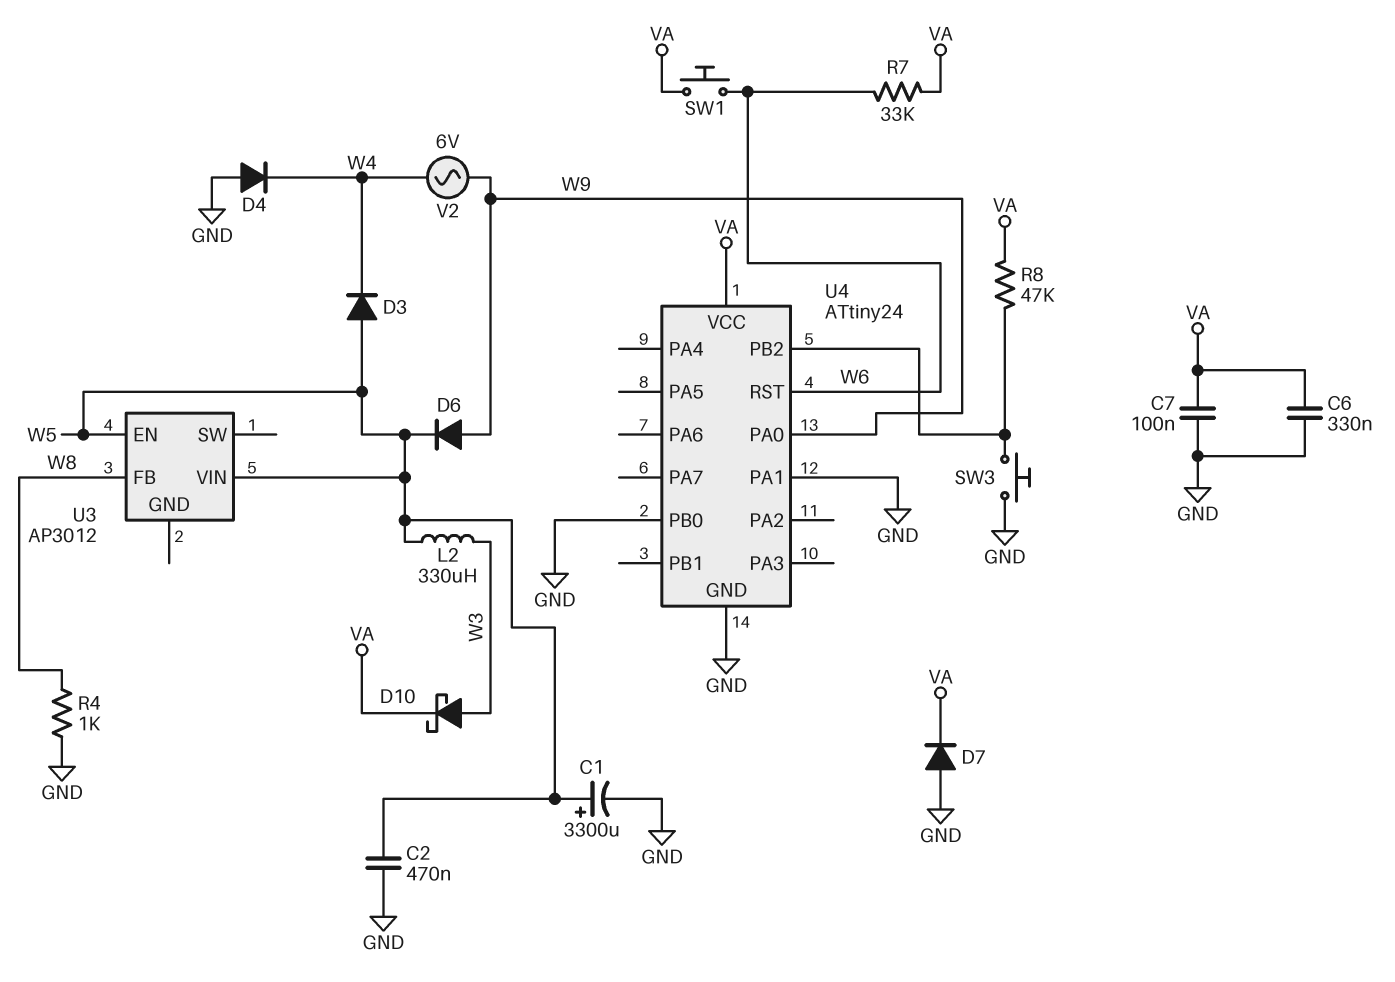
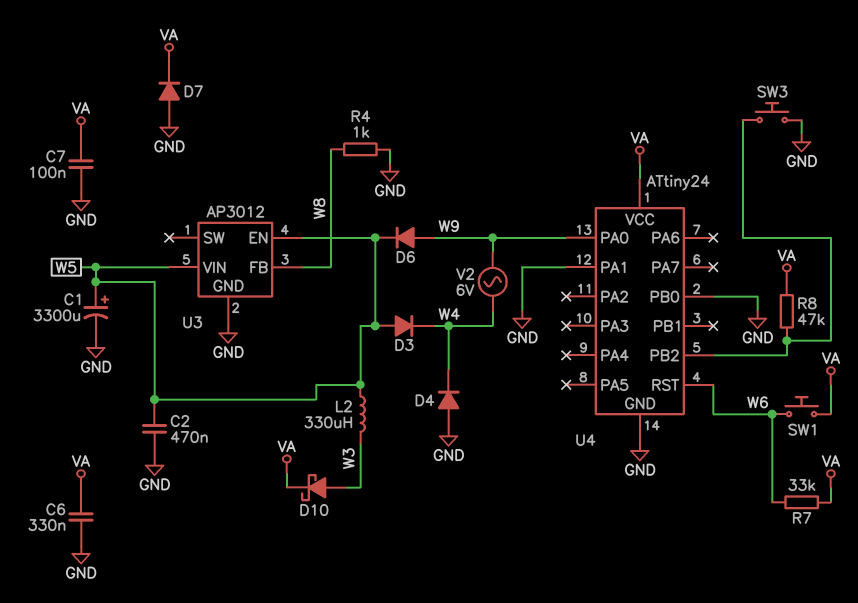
U3 pin GND: none -> GND

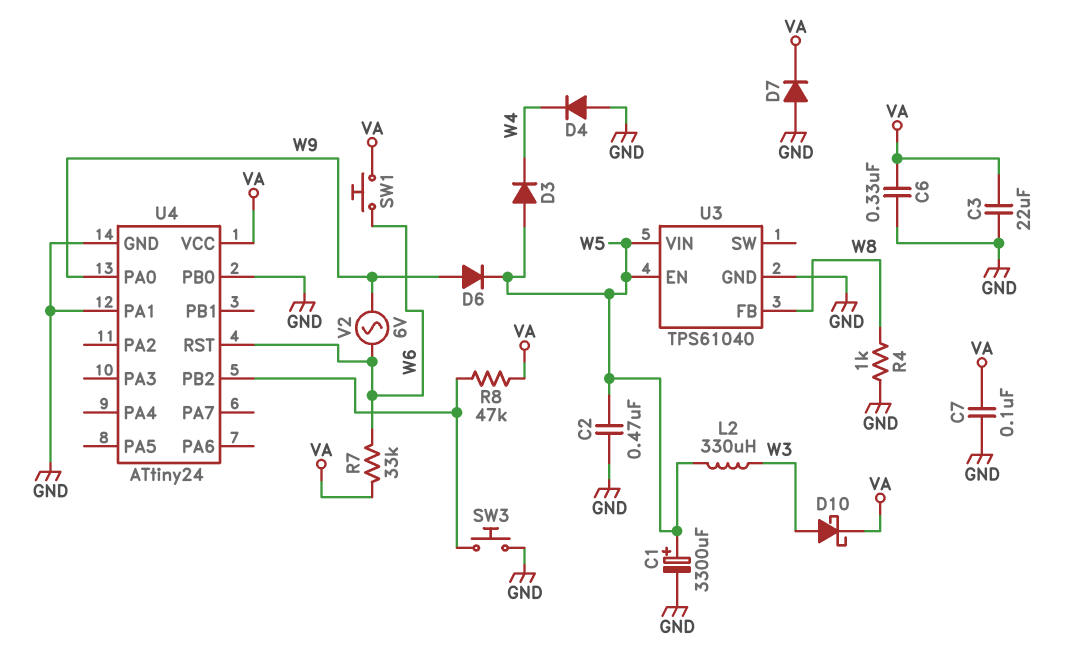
C3: none -> 22uF (GND, VA)
U3: AP3012 -> TPS61040
V2: AC 6V (W4, W9) -> AC 6V (W6, W9)

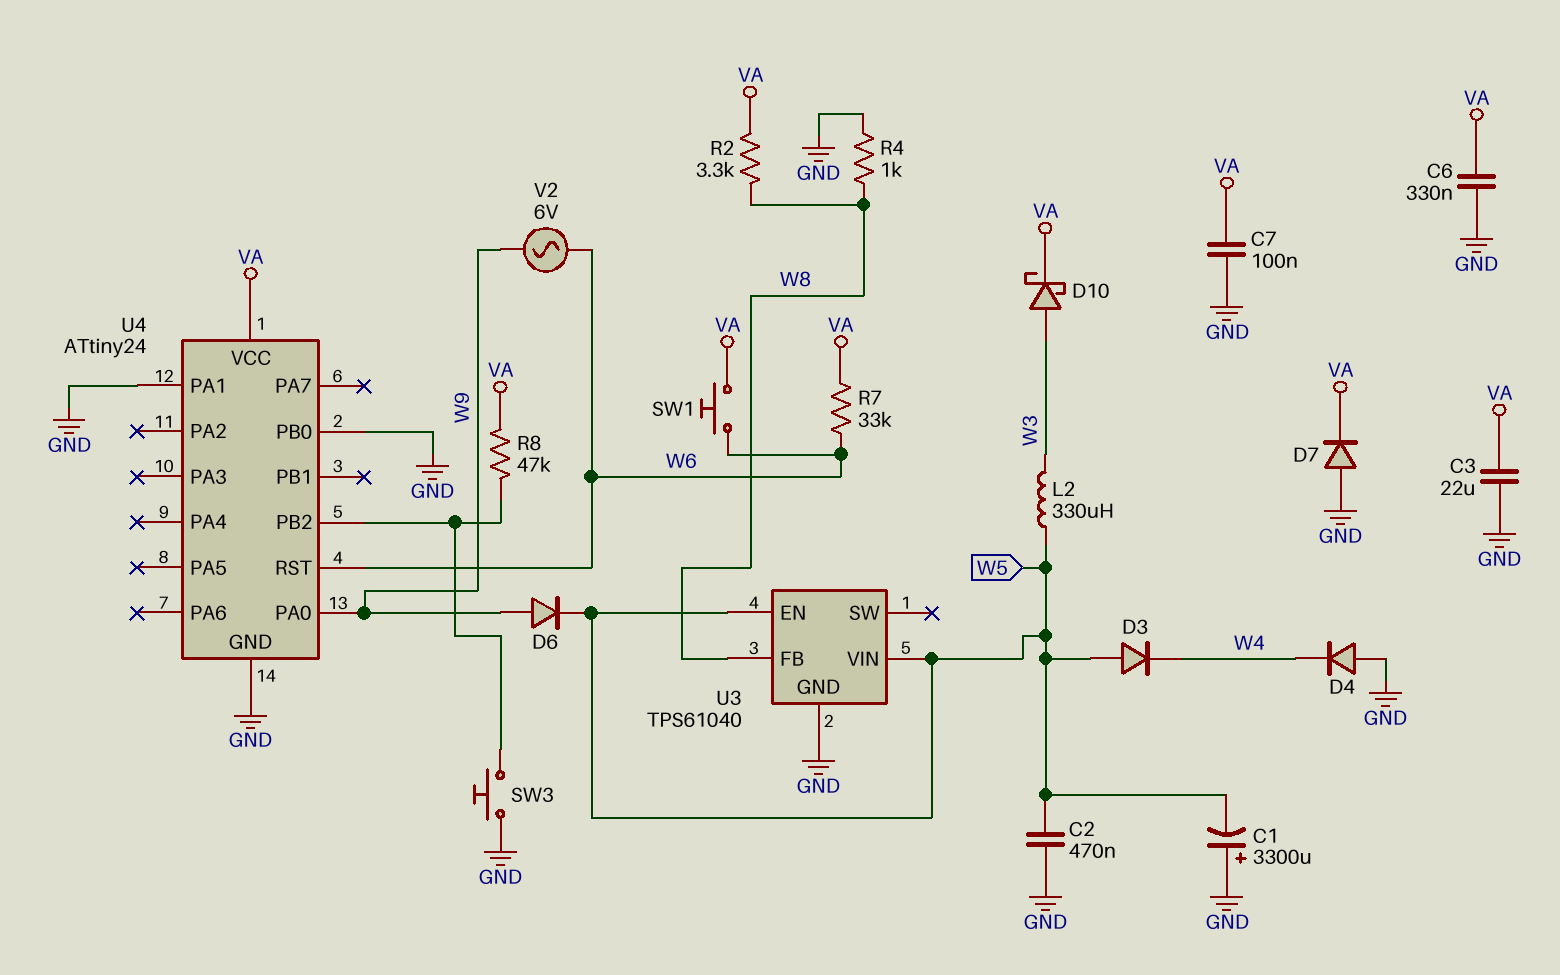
C1: 3300uF (plus W5, minus GND) -> 3300uF (plus GND, minus W5)
R2: none -> 3.3k (VA, W8)

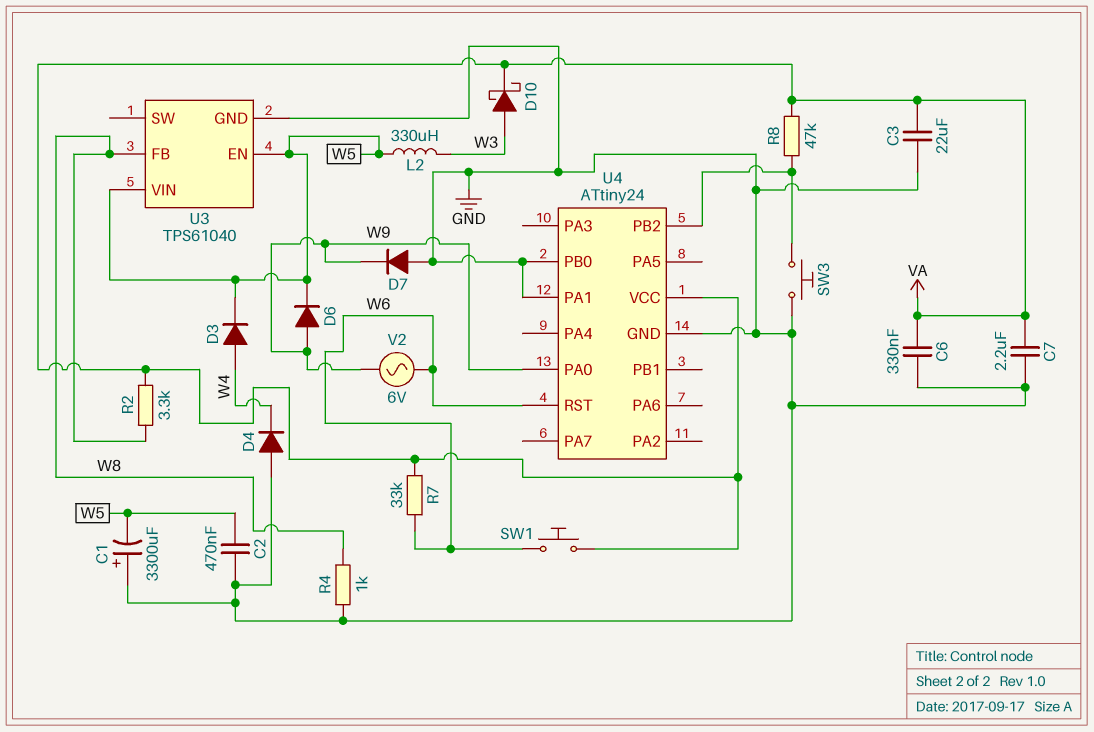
C7: 100nF (GND, VA) -> 2.2uF (GND, VA)
D3: diode (A W5, K W4) -> diode (A W4, K W5)
D7: diode (A GND, K VA) -> diode (A GND, K W9)

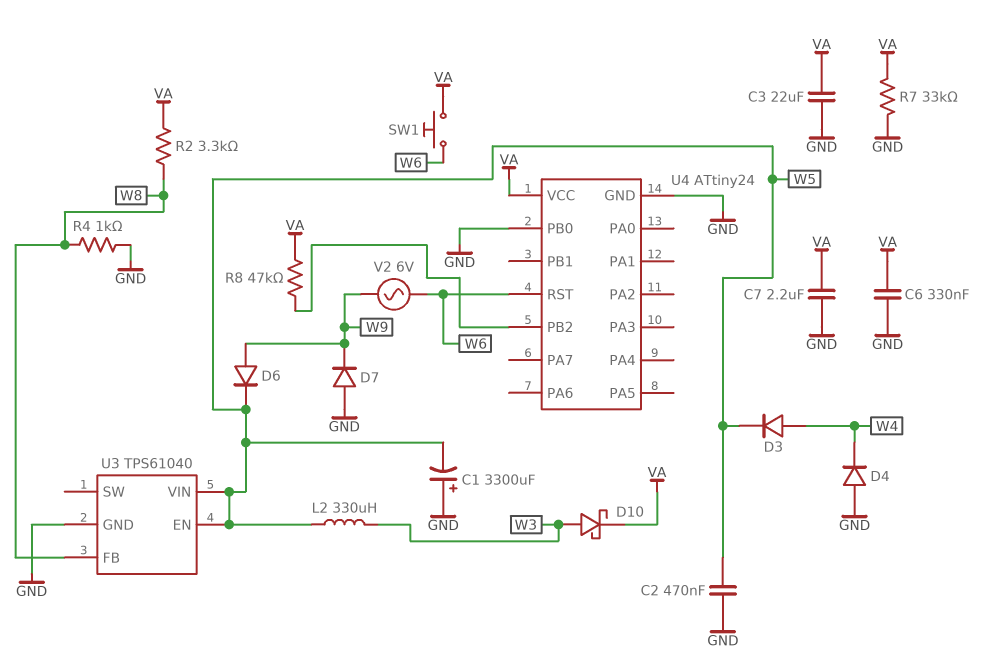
R7: 33k (VA, W6) -> 33k (GND, VA)
SW3: button (GND, U4/PB2) -> none
U4 pin PA0: W9 -> none
U4 pin PA1: GND -> none

